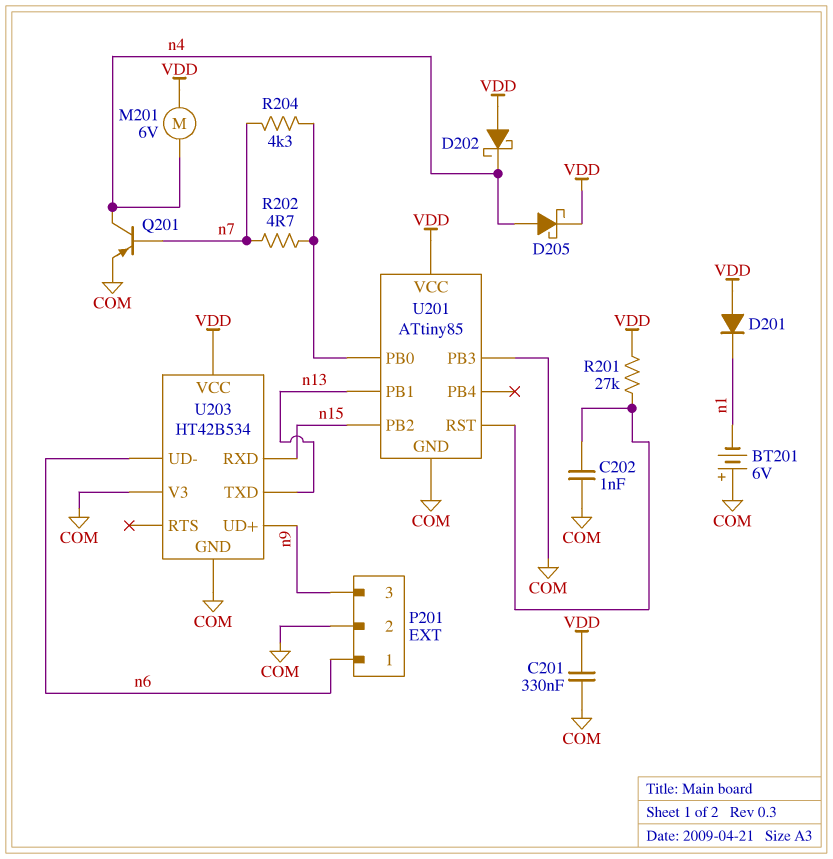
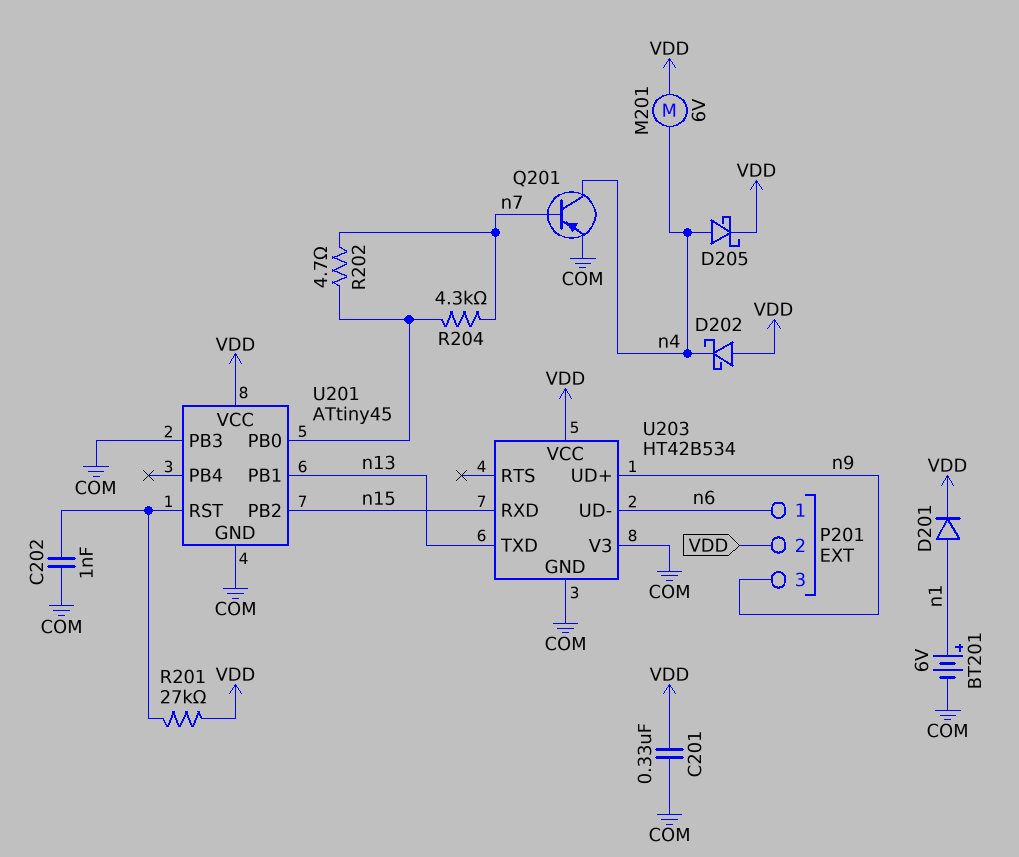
BT201: 6V (plus COM, minus n1) -> 6V (plus n1, minus COM)
D201: diode (A VDD, K n1) -> diode (A n1, K VDD)
P201 pin 2: COM -> VDD
U201: ATtiny85 -> ATtiny45

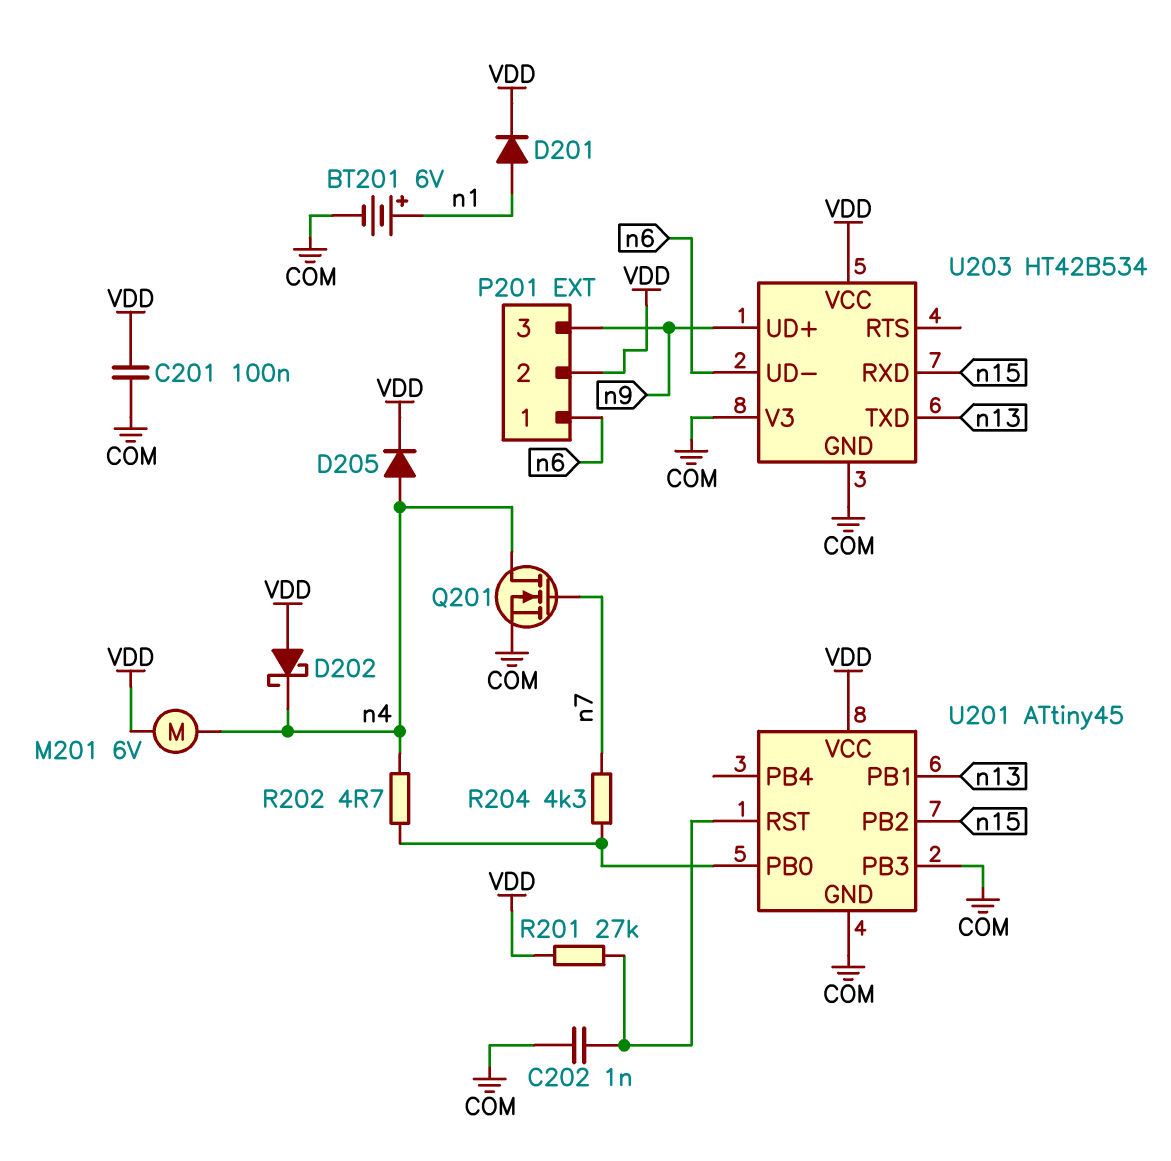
C201: 330nF (COM, VDD) -> 100nF (COM, VDD)
D205: schottky (A n4, K VDD) -> diode (A n4, K VDD)
Q201: PNP (B n7, C n4, E COM) -> NMOS (G n7, D n4, S COM)
R202: 4.7 (U201/PB0, n7) -> 4.7 (U201/PB0, n4)

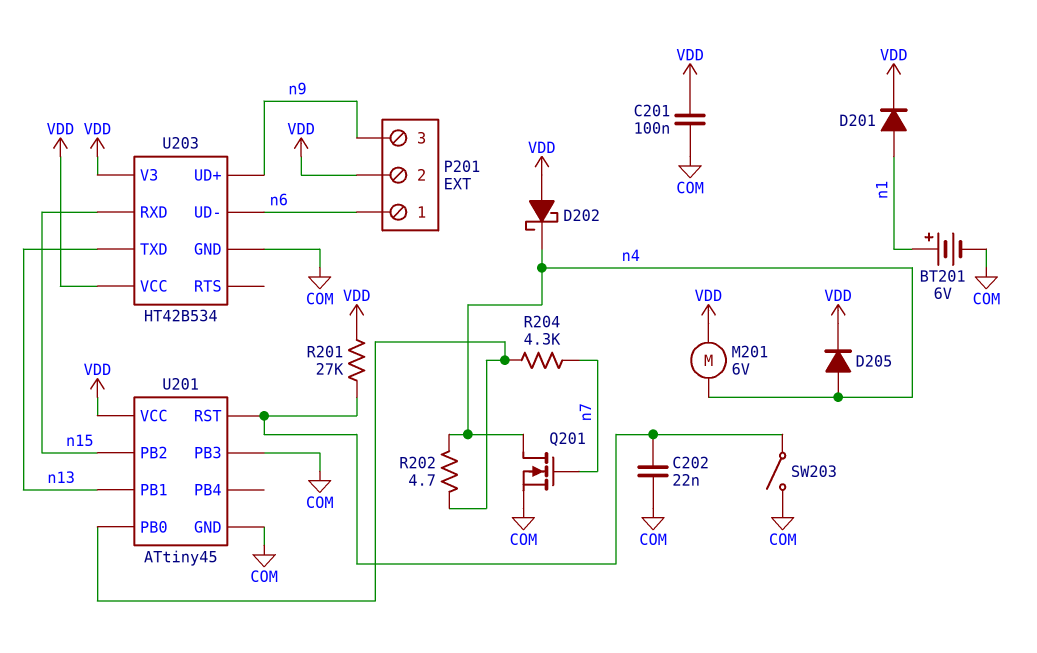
C202: 1nF (COM, U201/RST) -> 22nF (COM, U201/RST)
SW203: none -> switch (COM, U201/RST)
U203 pin V3: COM -> VDD

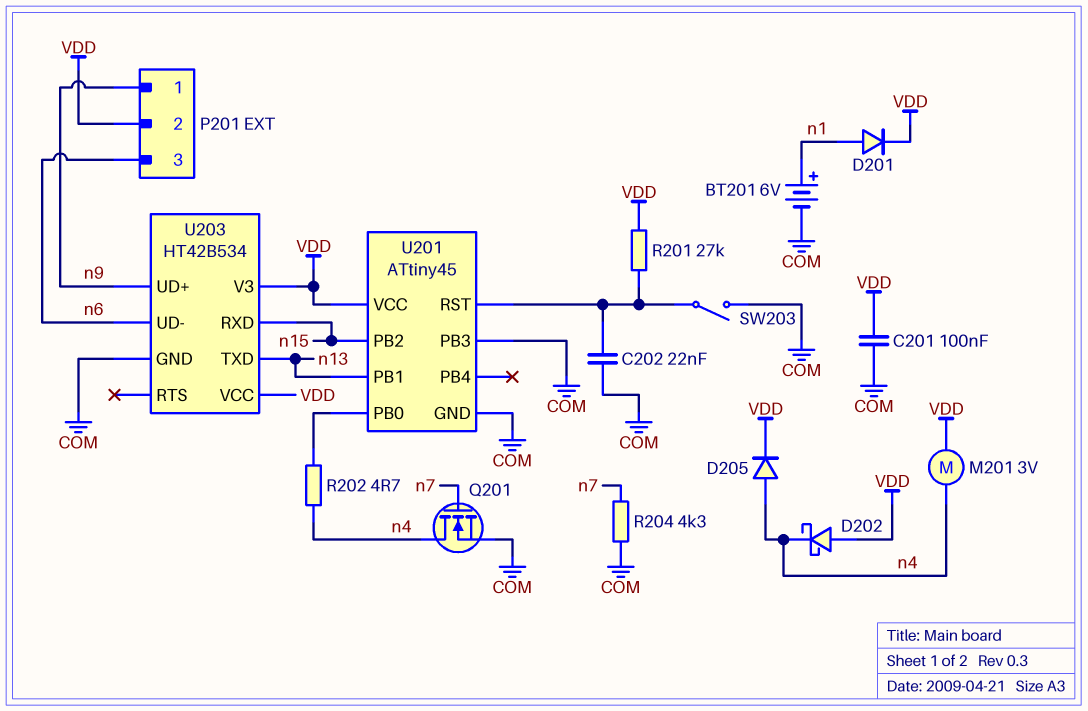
M201: motor 6V (VDD, n4) -> motor 3V (VDD, n4)
P201 pin 1: n6 -> n9
P201 pin 3: n9 -> n6
R204: 4.3k (U201/PB0, n7) -> 4.3k (COM, n7)

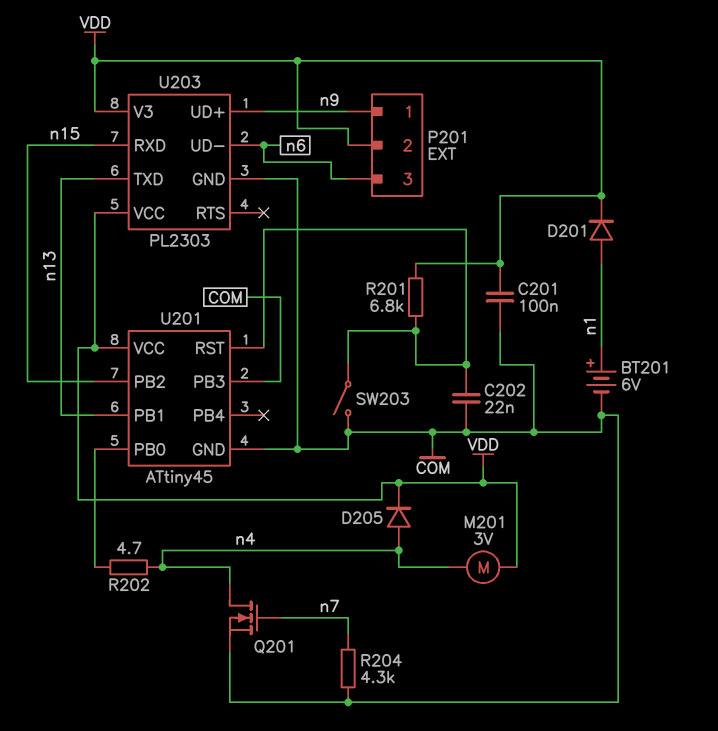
D202: schottky (A VDD, K n4) -> none
R201: 27k (U201/RST, VDD) -> 6.8k (U201/RST, VDD)
U203: HT42B534 -> PL2303

